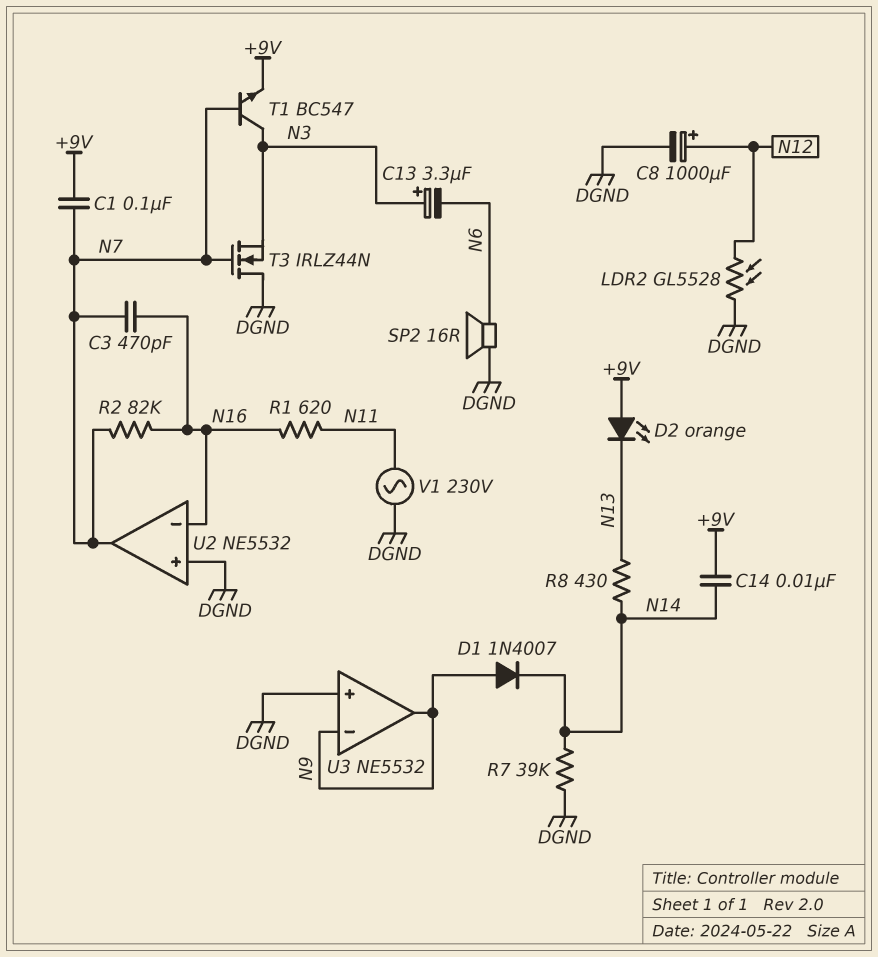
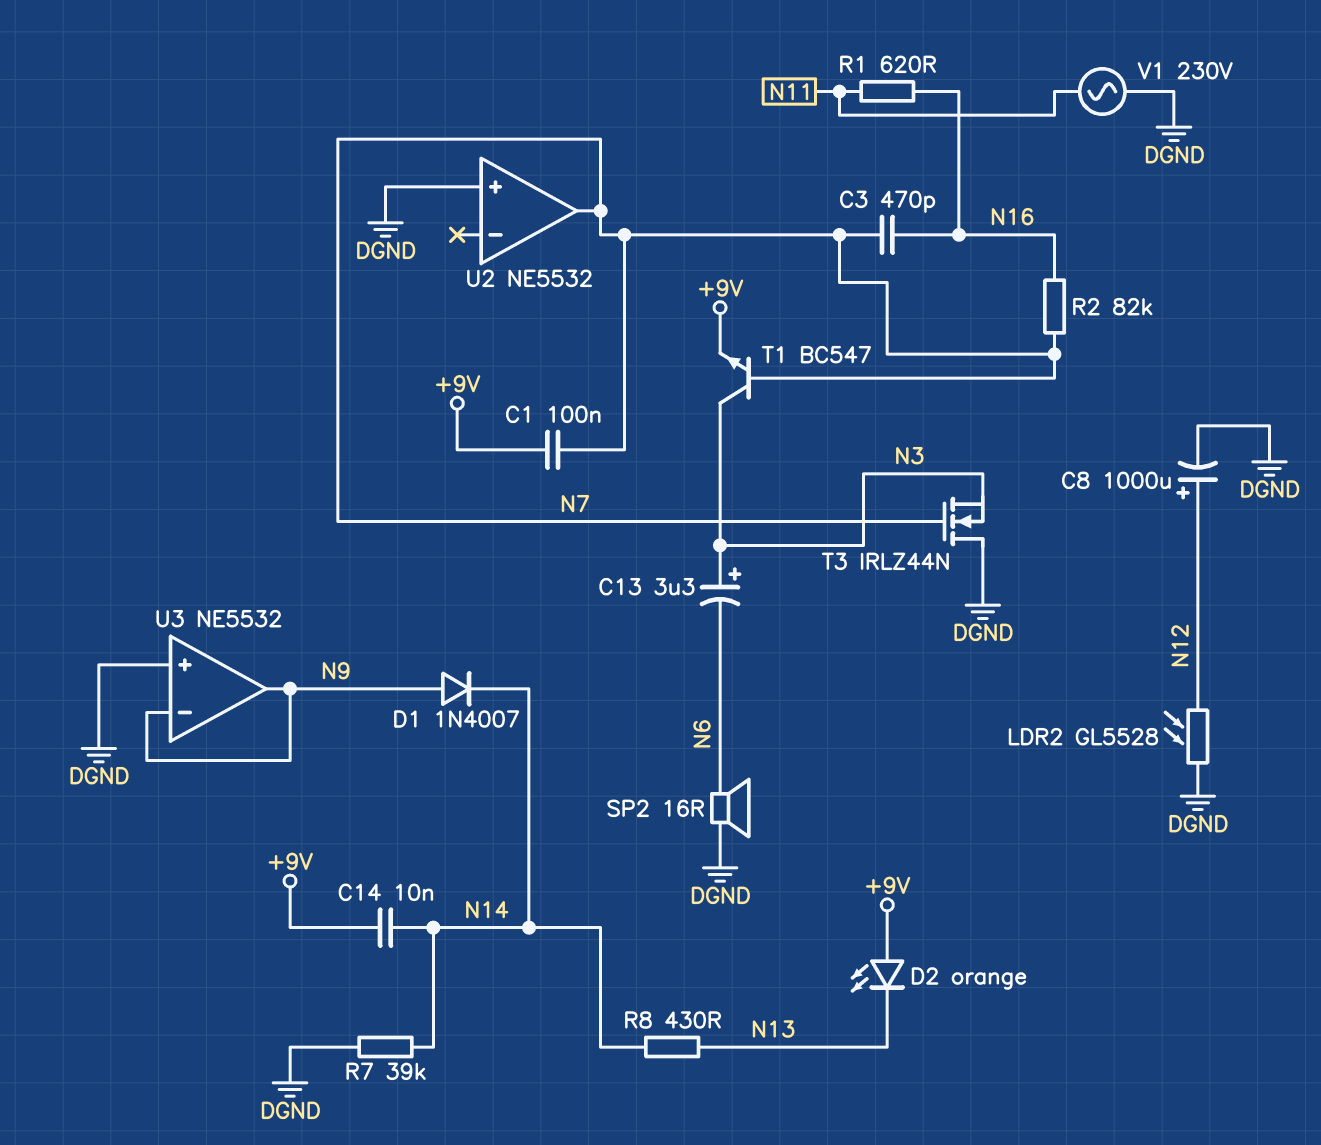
U2 pin in-: N16 -> none

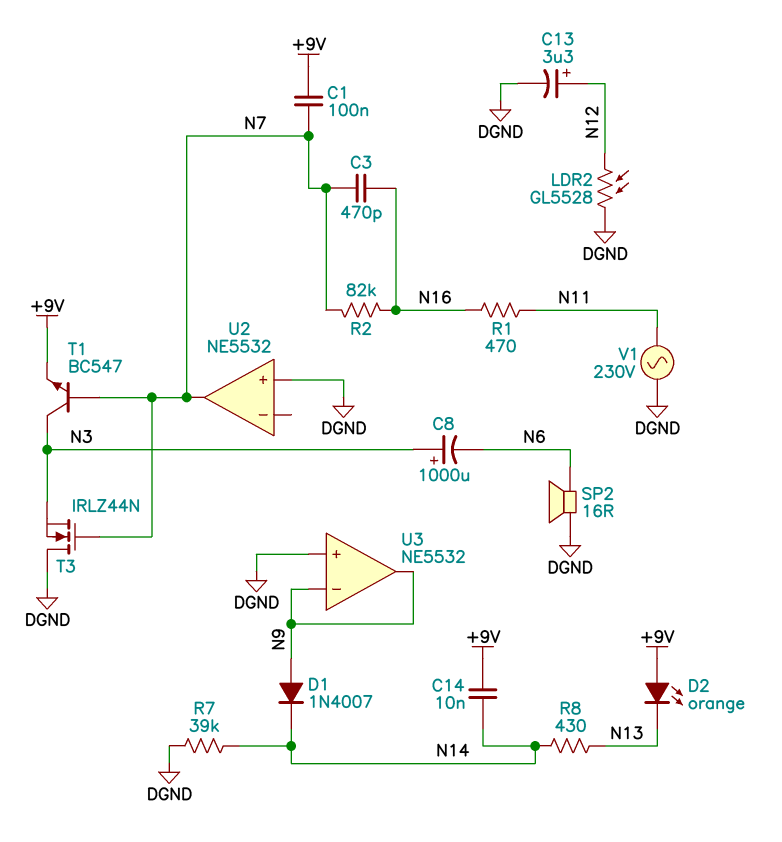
C8: 1000uF (plus N12, minus DGND) -> 1000uF (plus N3, minus N6)
C13: 3.3uF (plus N3, minus N6) -> 3.3uF (plus N12, minus DGND)
R1: 620 (N11, N16) -> 470 (N11, N16)

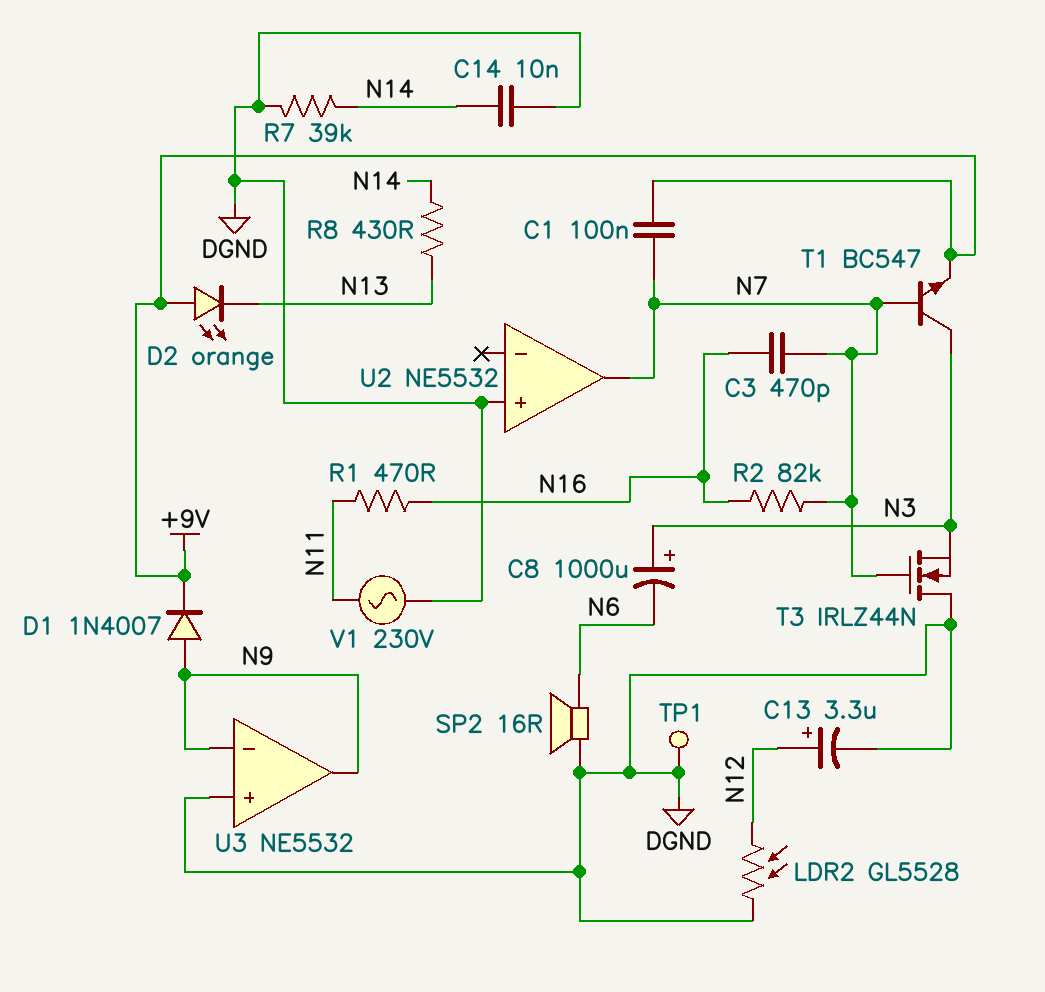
C14: 10nF (+9V, N14) -> 10nF (DGND, N14)
D1: diode 1N4007 (A N9, K N14) -> diode 1N4007 (A N9, K +9V)
TP1: none -> test point (DGND)

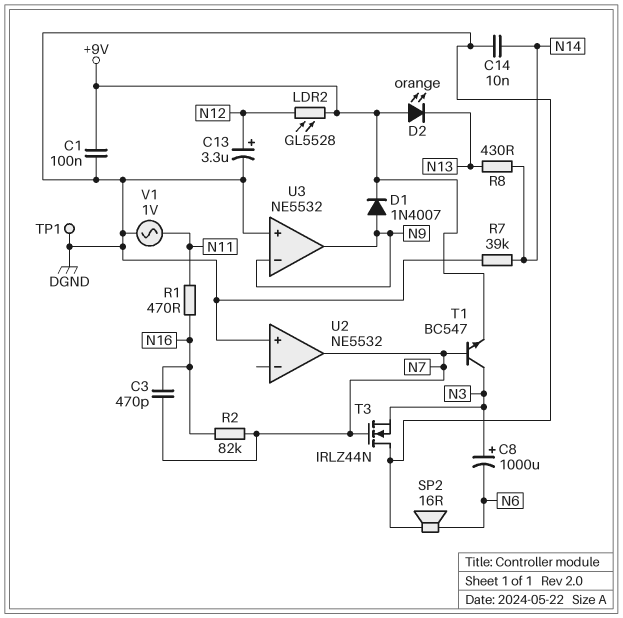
C1: 100nF (+9V, N7) -> 100nF (+9V, DGND)
LDR2: GL5528 (DGND, N12) -> GL5528 (+9V, N12)
V1: AC 230V (DGND, N11) -> AC 1V (DGND, N11)

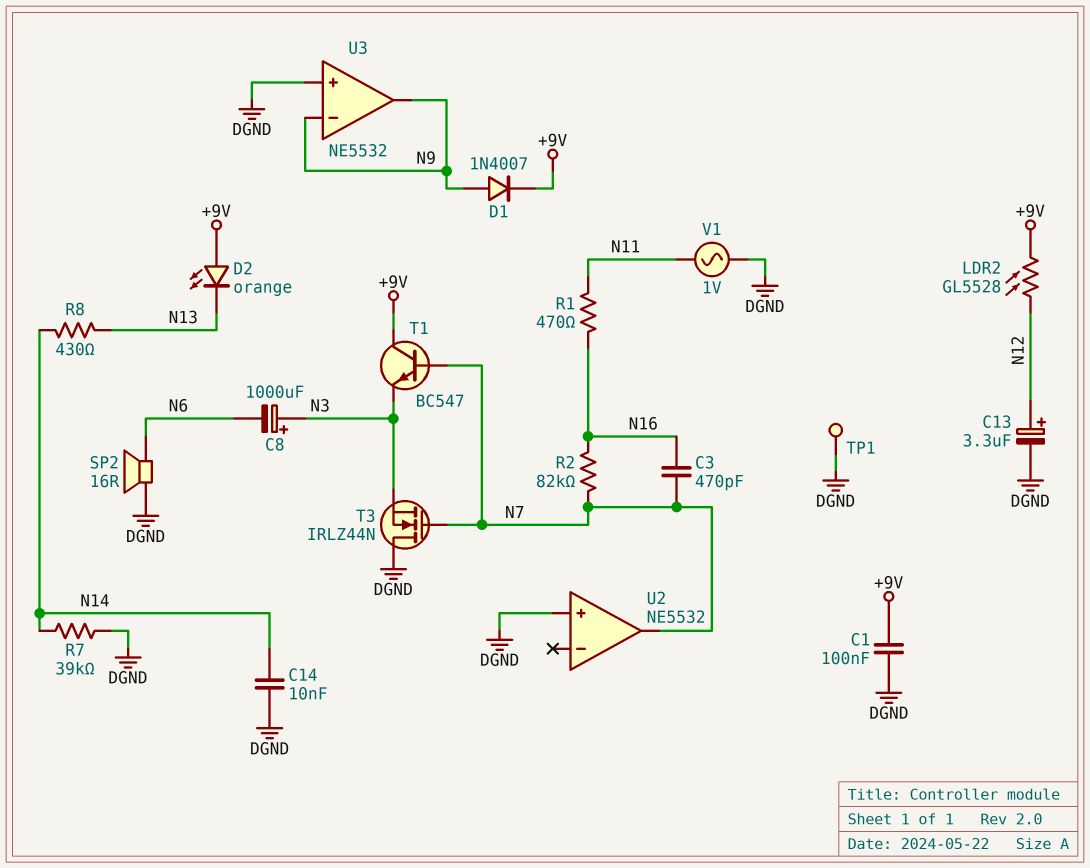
T1: NPN BC547 (B N7, C N3, E +9V) -> NPN BC547 (B N7, C +9V, E N3)

